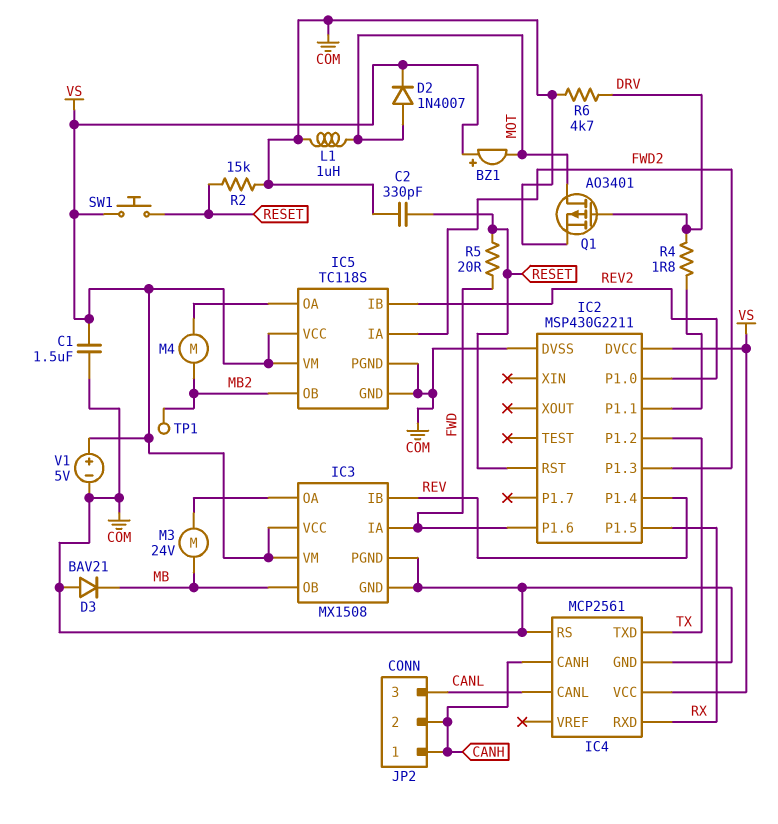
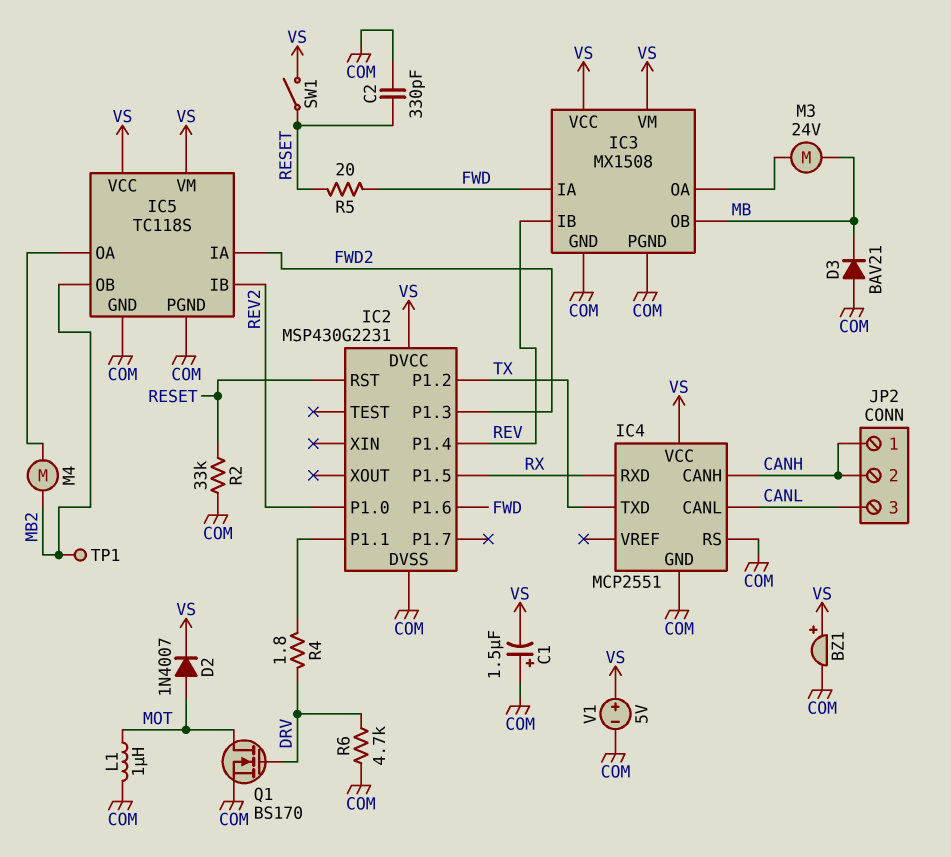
BZ1: buzzer (plus VS, minus MOT) -> buzzer (plus VS, minus COM)
C1: 1.5uF (COM, VS) -> 1.5uF (plus COM, minus VS)
IC2: MSP430G2211 -> MSP430G2231
IC4: MCP2561 -> MCP2551
Q1: PMOS AO3401 (G DRV, D MOT, S COM) -> NMOS BS170 (G DRV, D MOT, S COM)
R2: 15k (COM, RESET) -> 33k (COM, RESET)
SW1: button (RESET, VS) -> switch (RESET, VS)

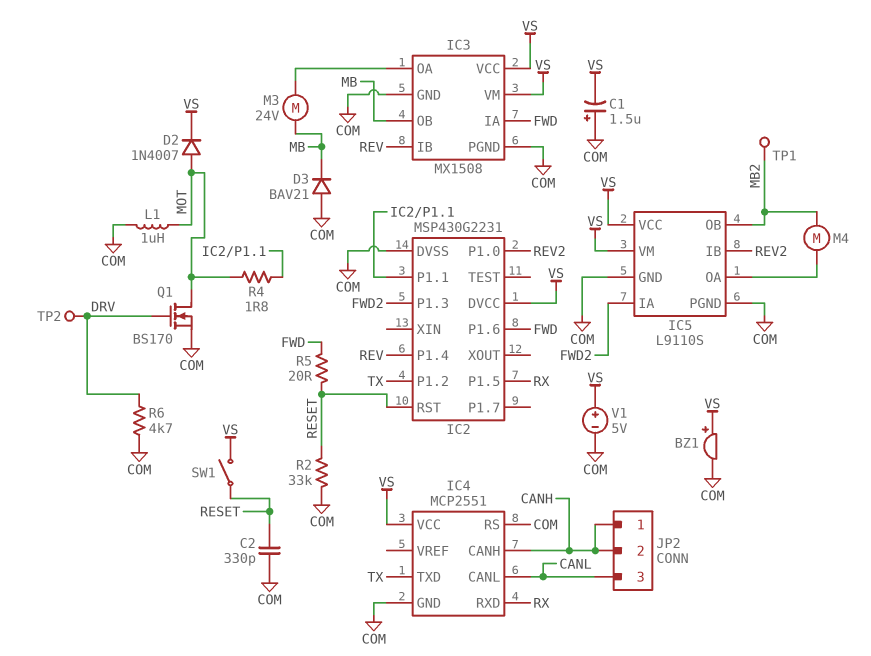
IC5: TC118S -> L9110S
R4: 1.8 (DRV, IC2/P1.1) -> 1.8 (IC2/P1.1, MOT)
TP2: none -> test point (DRV)

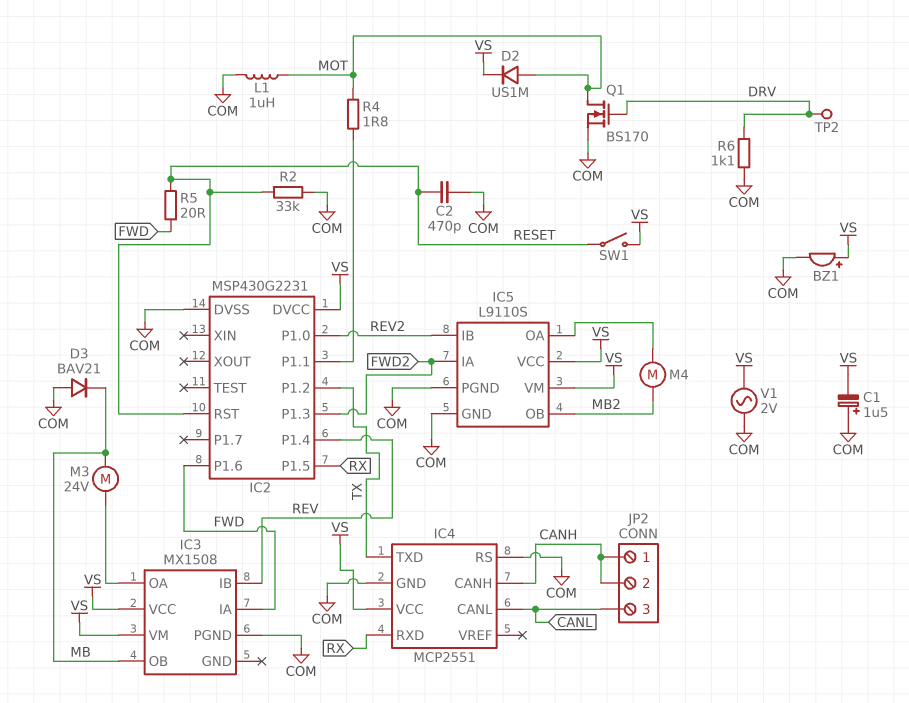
C2: 330pF (COM, RESET) -> 470pF (COM, RESET)
D2: diode 1N4007 (A MOT, K VS) -> diode US1M (A MOT, K VS)
IC3 pin GND: COM -> none
R6: 4.7k (COM, DRV) -> 1.1k (COM, DRV)
TP1: test point (MB2) -> none
V1: 5V (plus VS, minus COM) -> AC 2V (COM, VS)

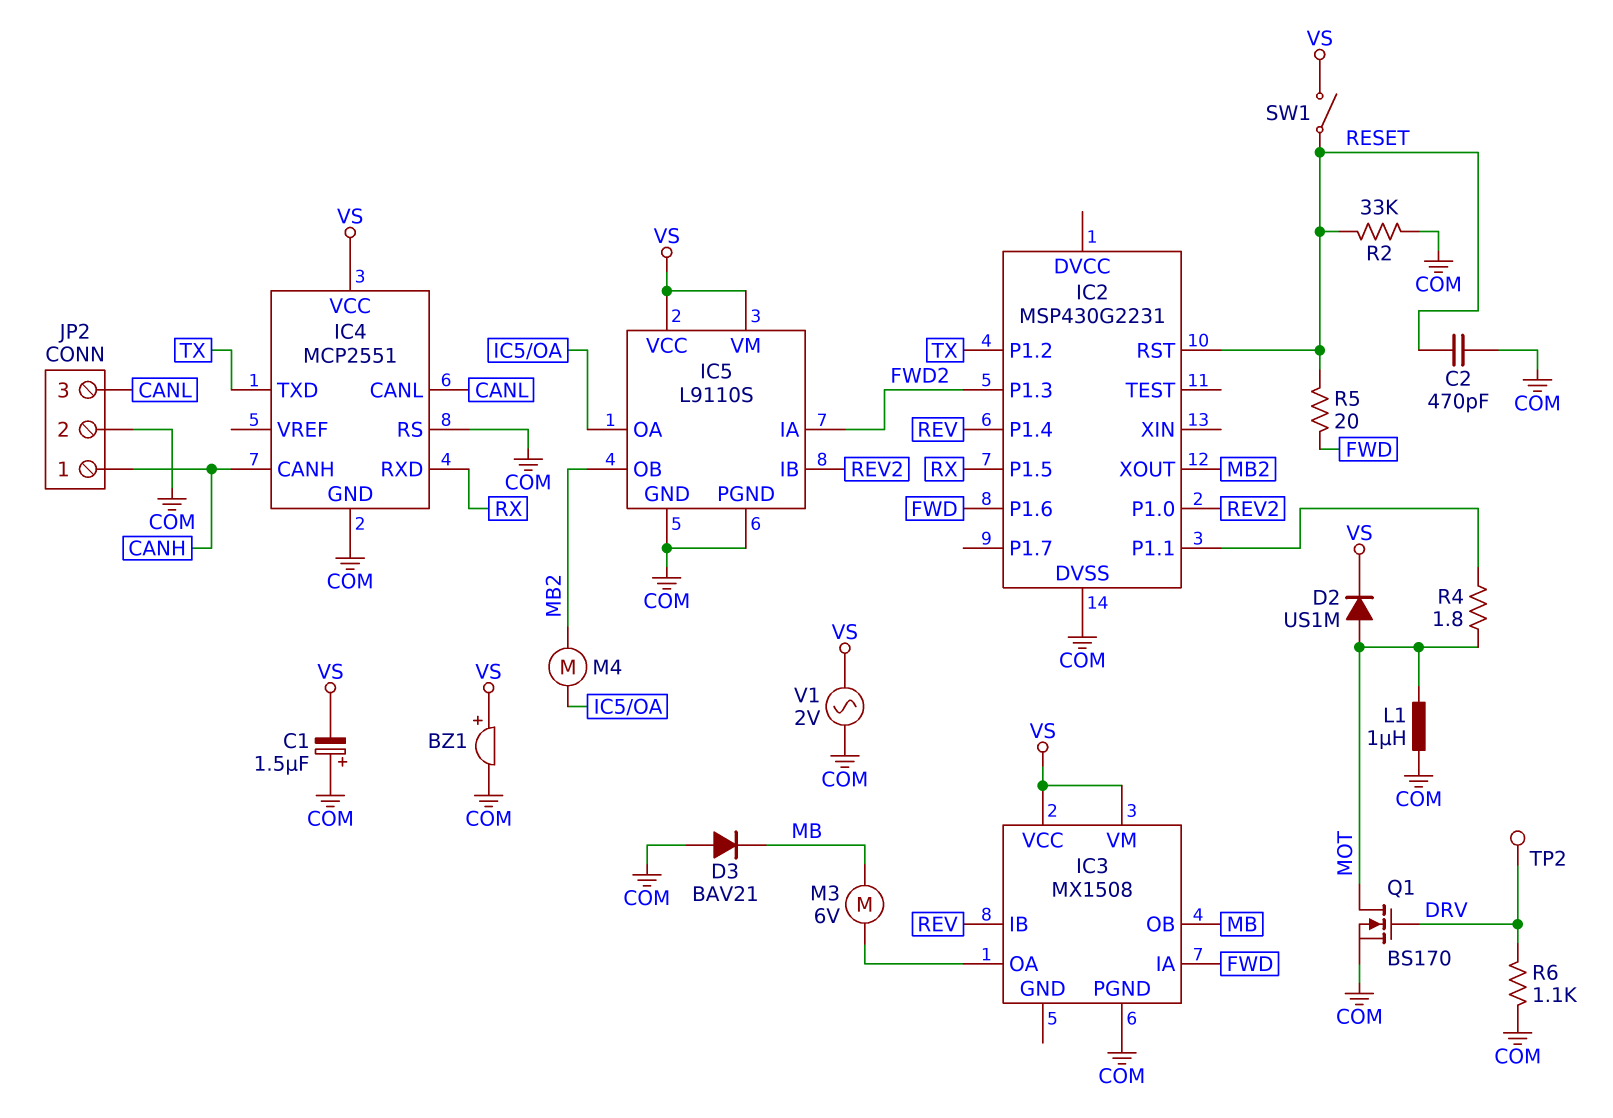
IC2 pin DVCC: VS -> none
IC2 pin XOUT: none -> MB2
JP2 pin 2: CANH -> COM
M3: motor 24V (IC3/OA, MB) -> motor 6V (IC3/OA, MB)

